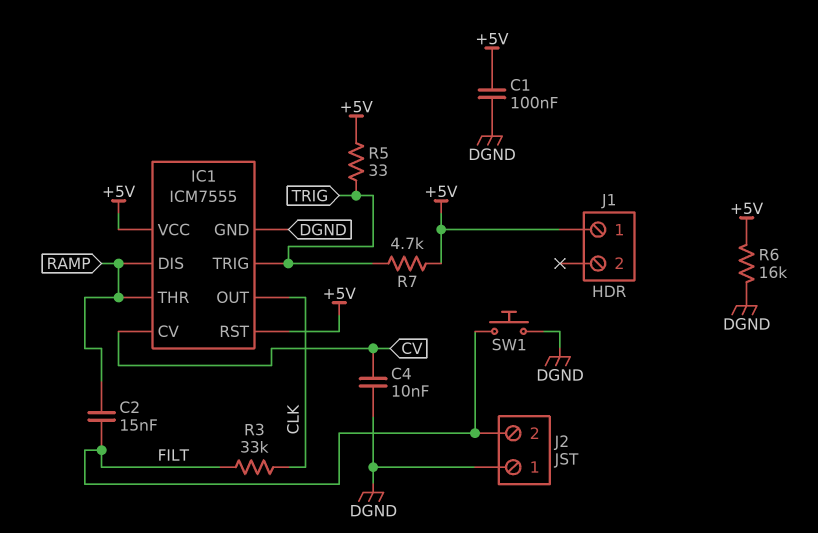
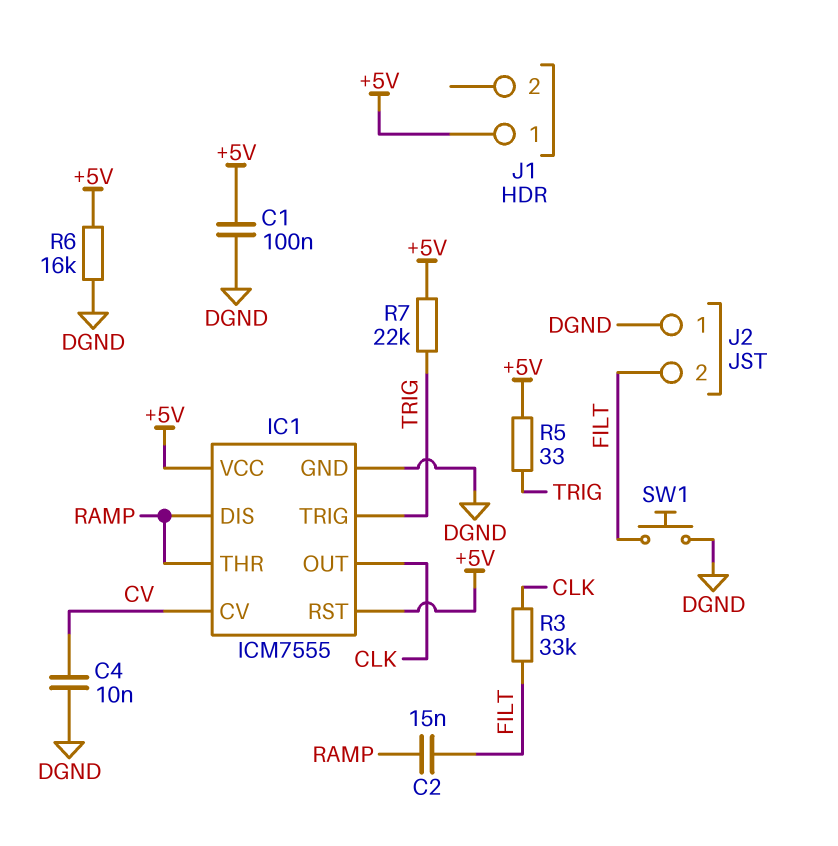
R7: 4.7k (+5V, TRIG) -> 22k (+5V, TRIG)

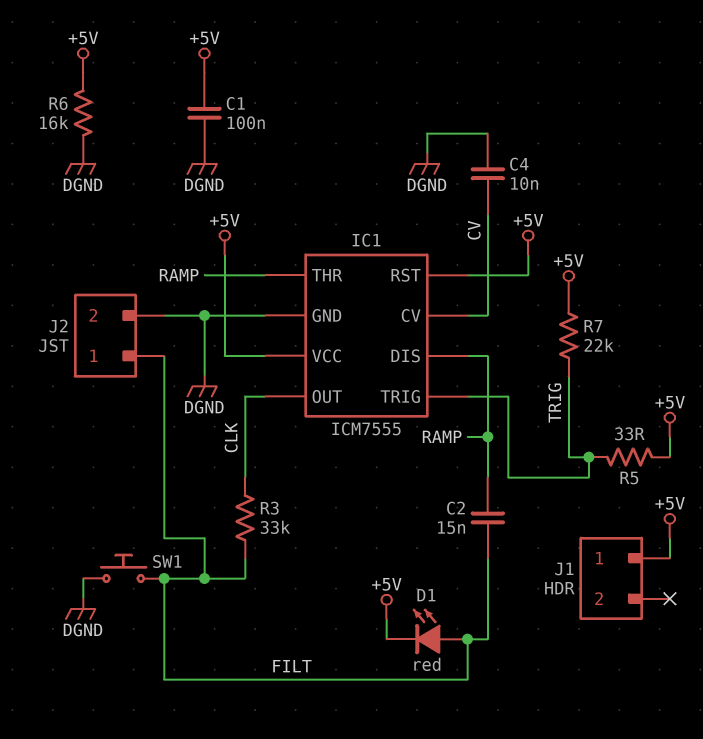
D1: none -> LED red (A FILT, K +5V)
J2 pin 1: DGND -> FILT
J2 pin 2: FILT -> DGND

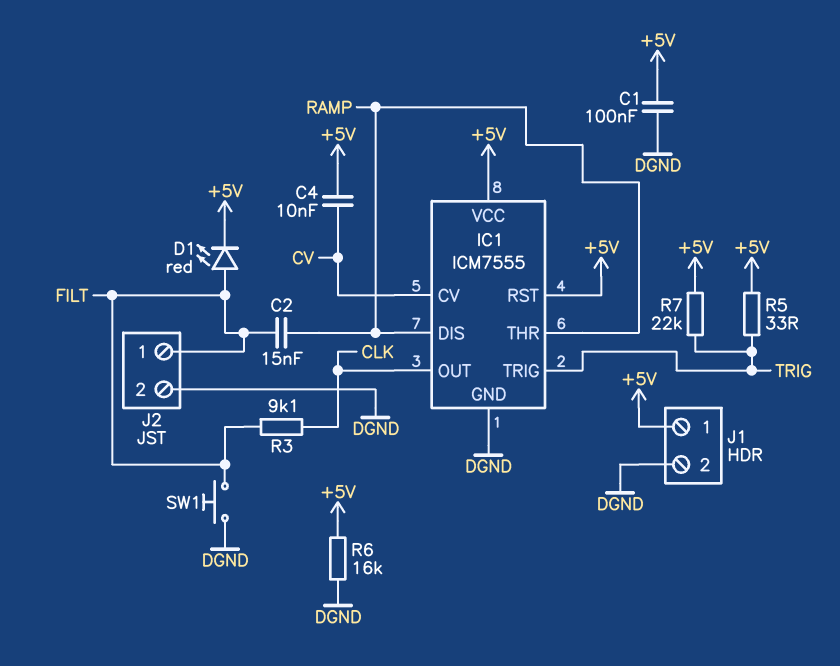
C4: 10nF (CV, DGND) -> 10nF (+5V, CV)
J1 pin 2: none -> DGND
R3: 33k (CLK, FILT) -> 9.1k (CLK, FILT)

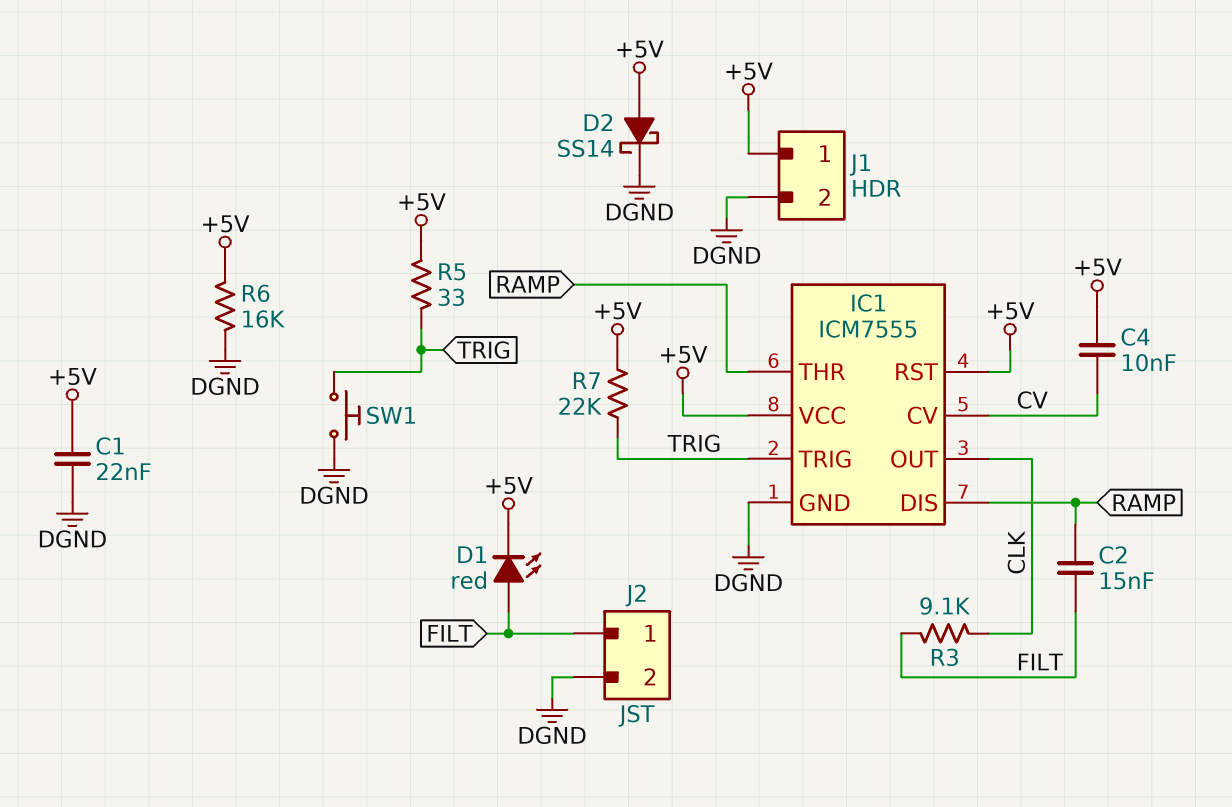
C1: 100nF (+5V, DGND) -> 22nF (+5V, DGND)
D2: none -> schottky SS14 (A +5V, K DGND)
SW1: button (DGND, FILT) -> button (DGND, TRIG)

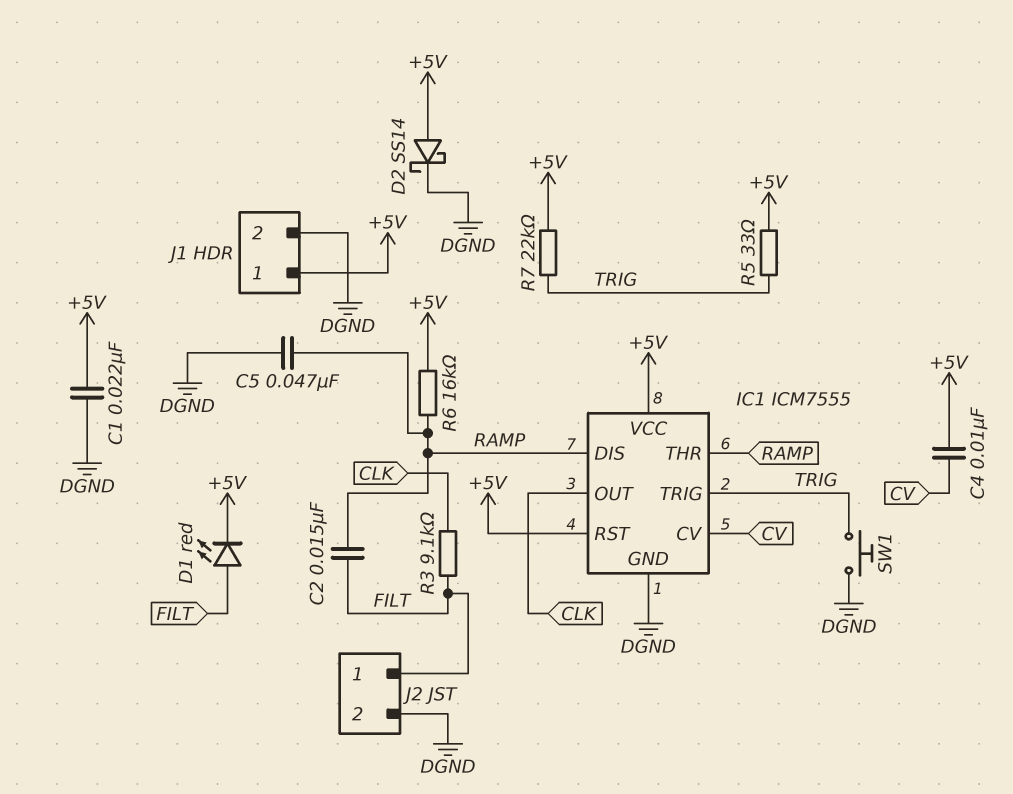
C5: none -> 47nF (DGND, RAMP)
R6: 16k (+5V, DGND) -> 16k (+5V, RAMP)

